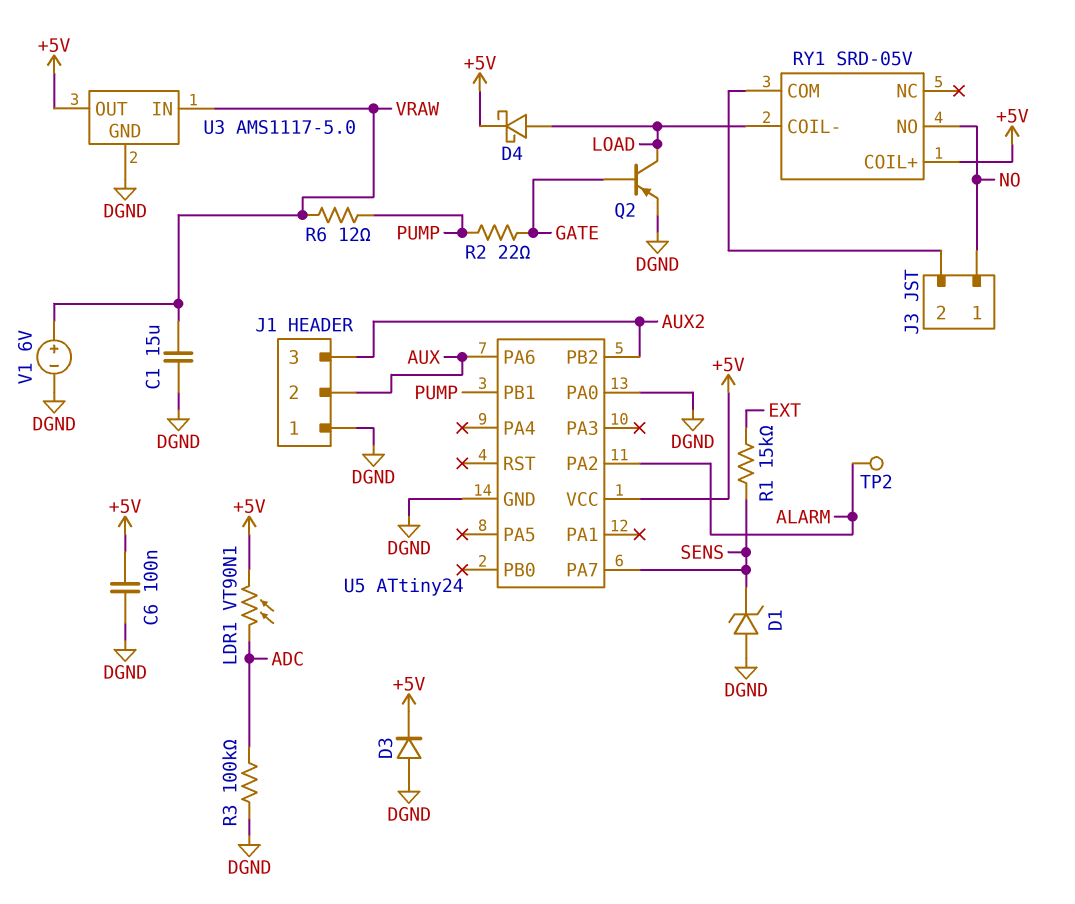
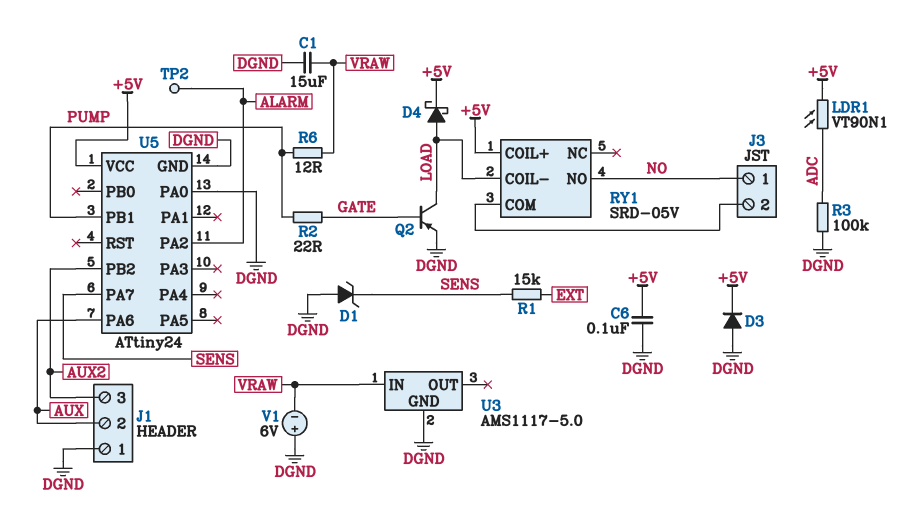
U3 pin OUT: +5V -> none
V1: 6V (plus VRAW, minus DGND) -> 6V (plus DGND, minus VRAW)

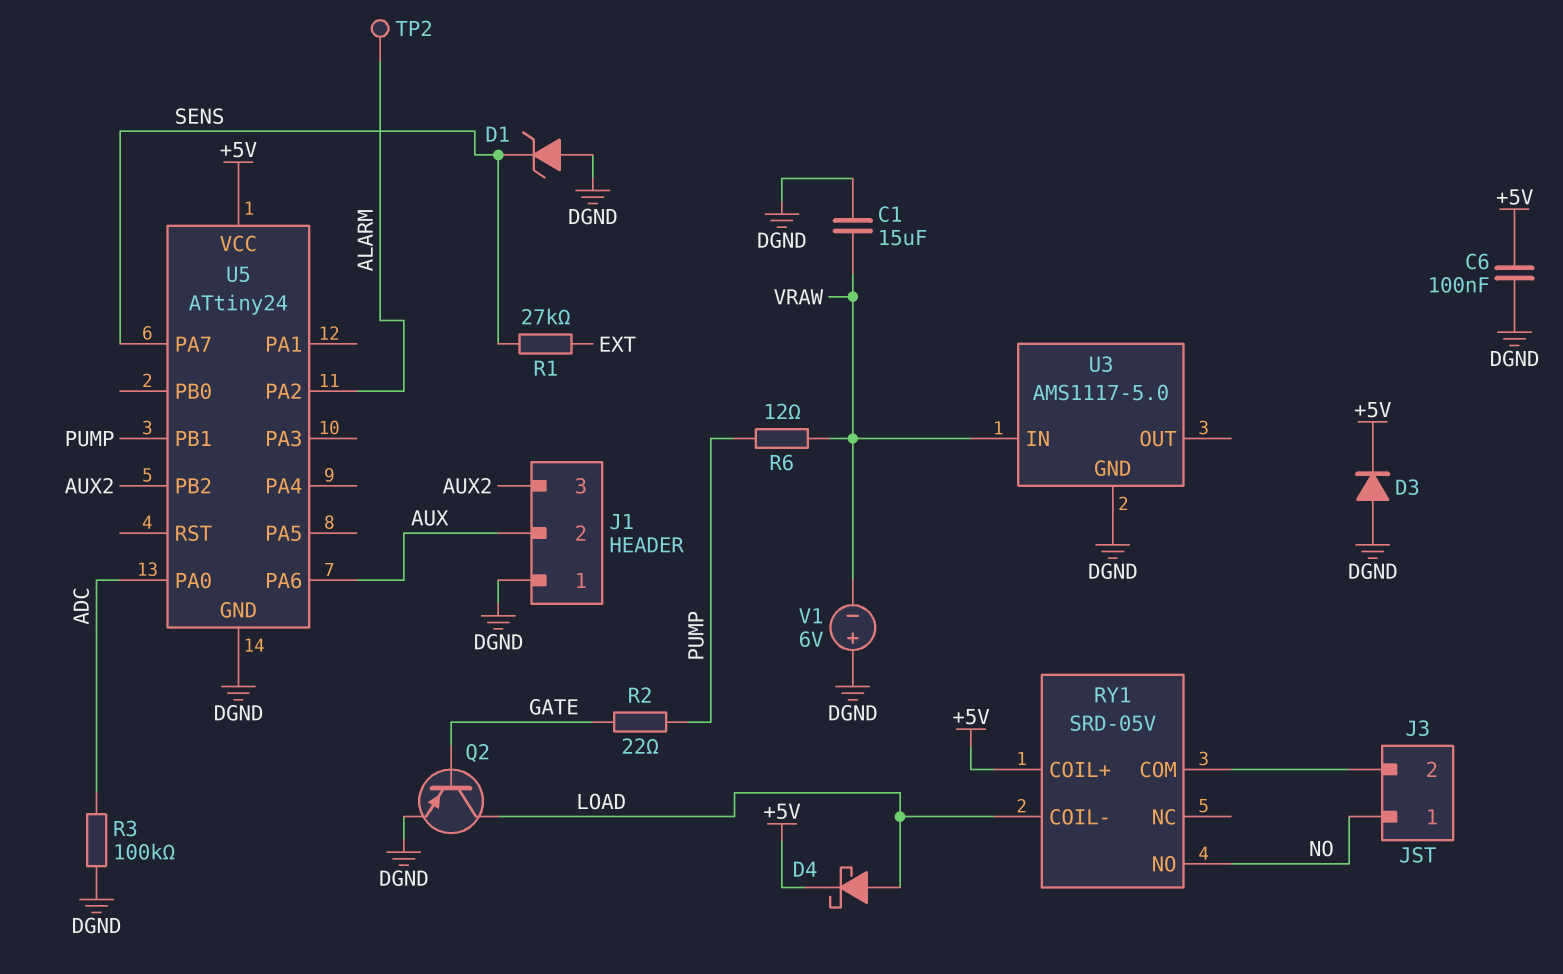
LDR1: VT90N1 (+5V, ADC) -> none
R1: 15k (EXT, SENS) -> 27k (EXT, SENS)
U5 pin PA0: DGND -> ADC

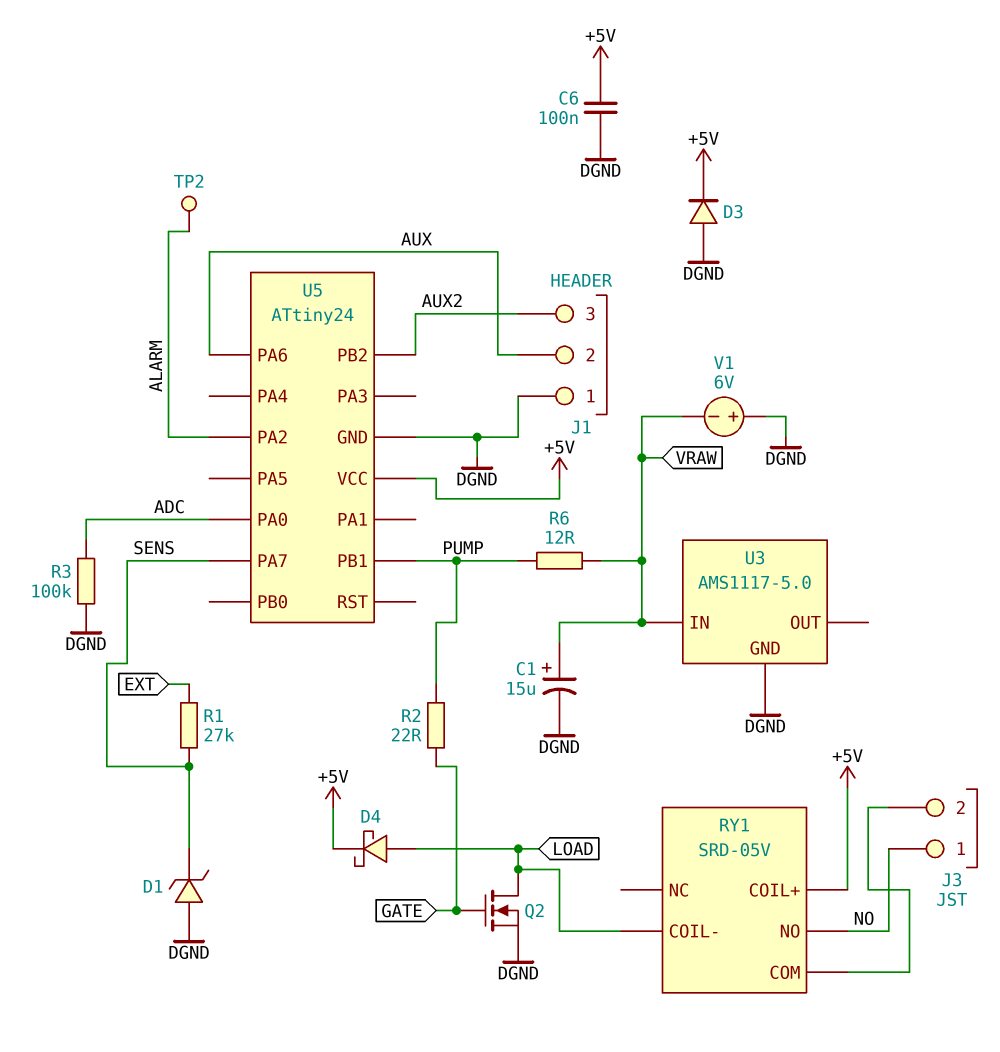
C1: 15uF (DGND, VRAW) -> 15uF (plus VRAW, minus DGND)
Q2: PNP (B GATE, C LOAD, E DGND) -> NMOS (G GATE, D LOAD, S DGND)

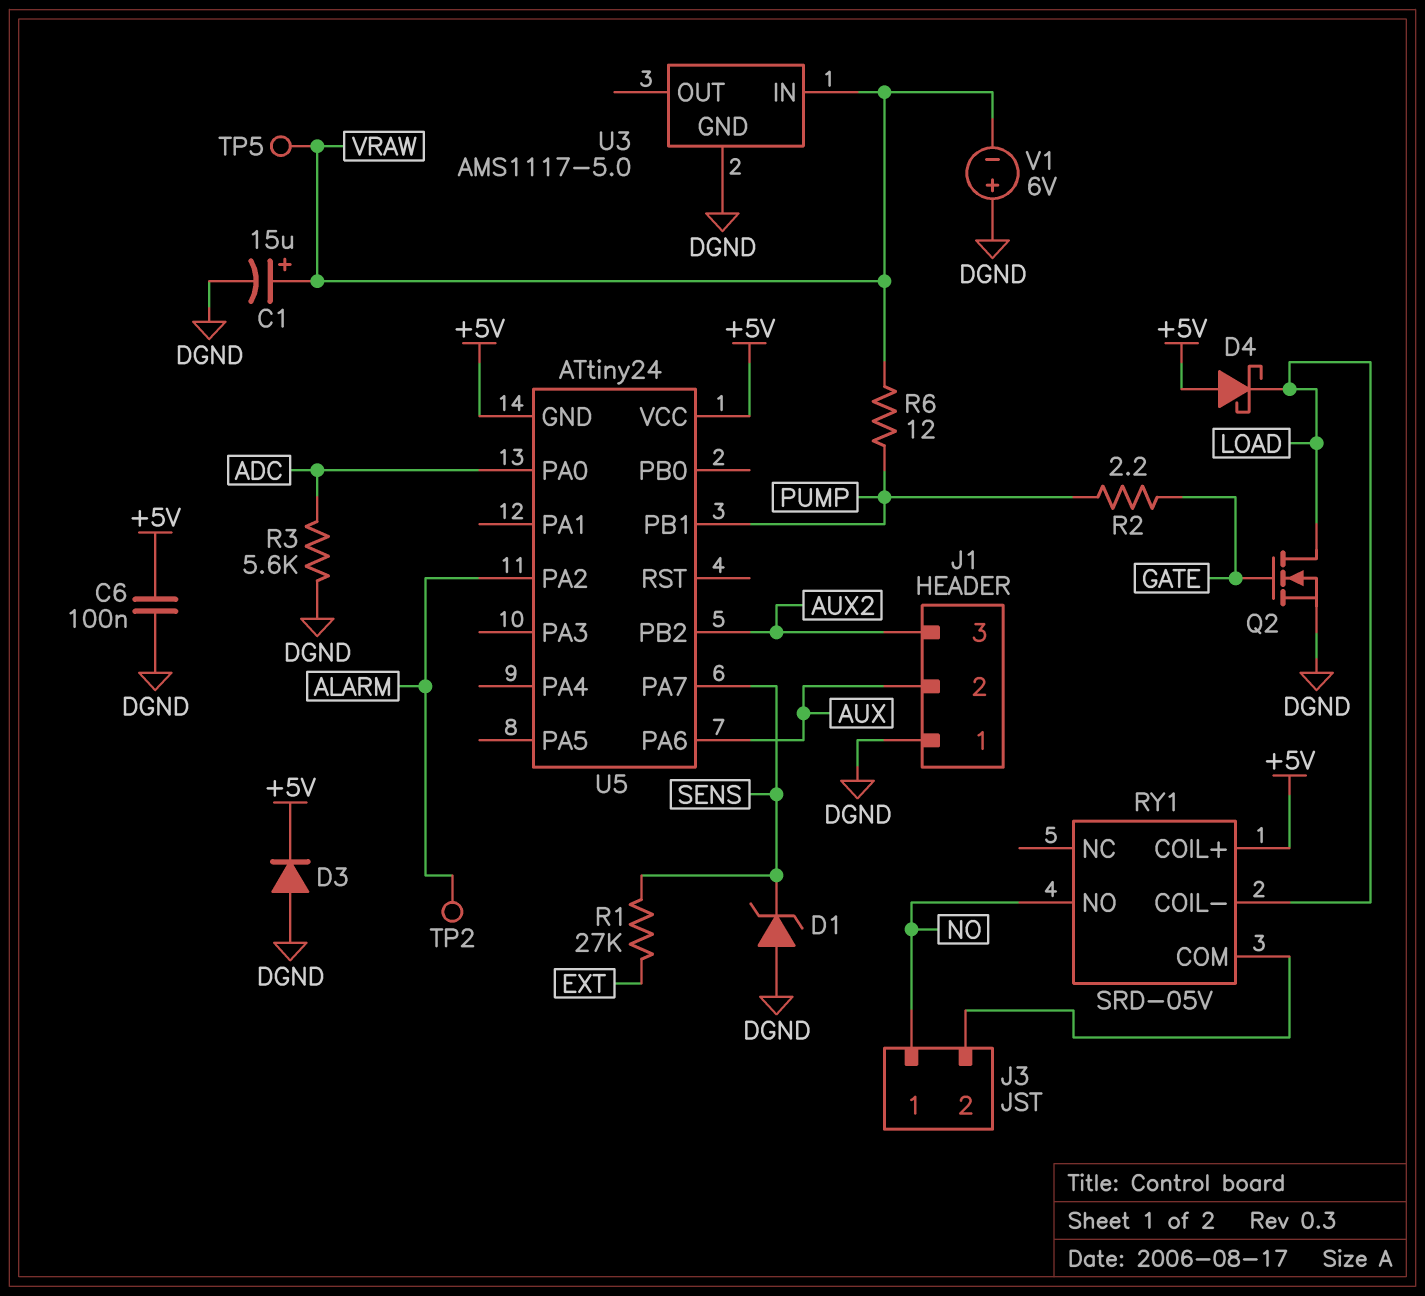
D4: schottky (A LOAD, K +5V) -> schottky (A +5V, K LOAD)
R2: 22 (GATE, PUMP) -> 2.2 (GATE, PUMP)
R3: 100k (ADC, DGND) -> 5.6k (ADC, DGND)
TP5: none -> test point (VRAW)
U5 pin GND: DGND -> +5V

